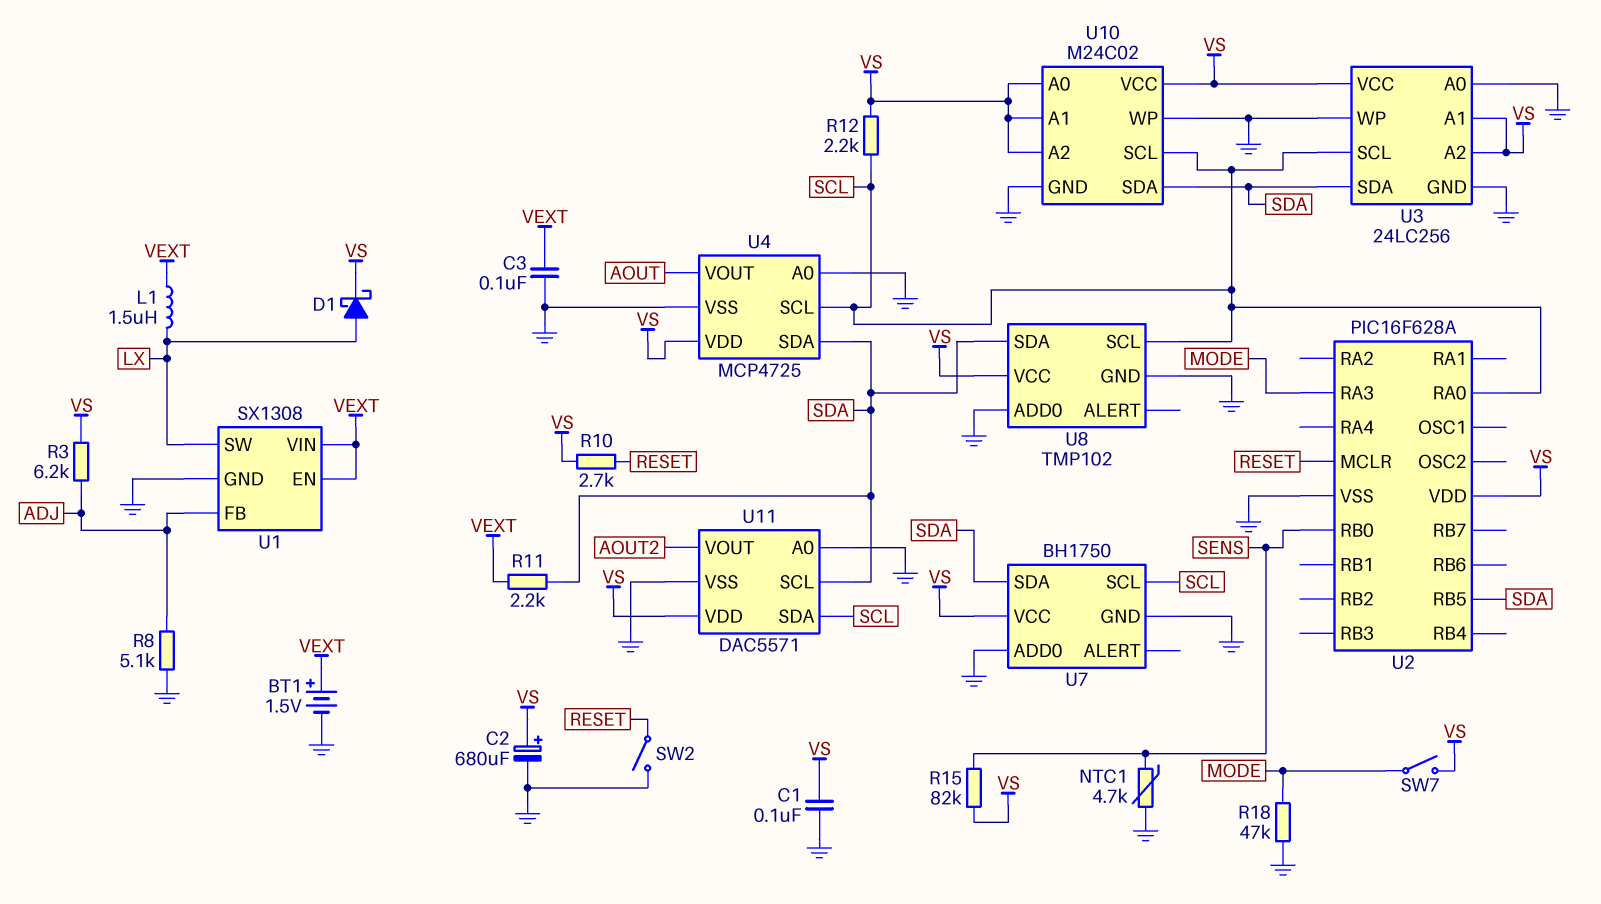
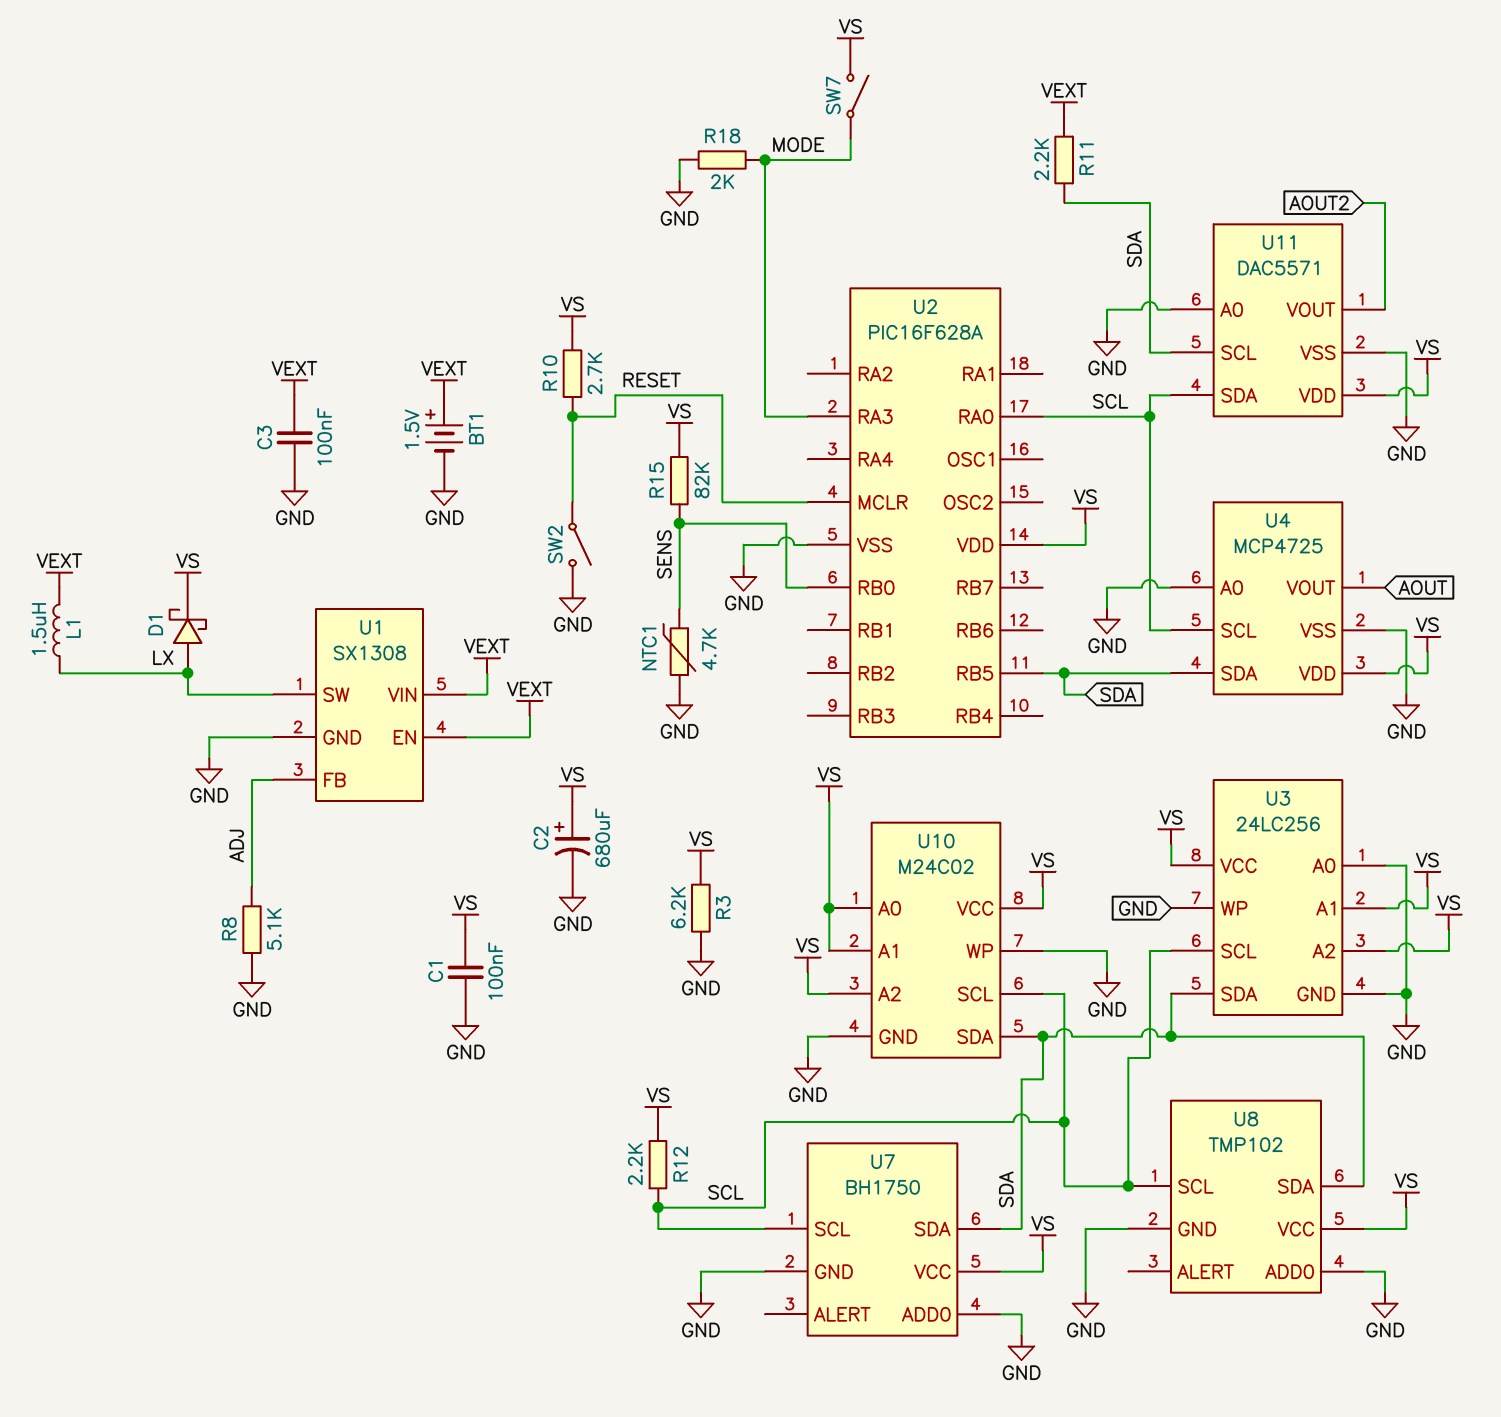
R3: 6.2k (ADJ, VS) -> 6.2k (GND, VS)
R18: 47k (GND, MODE) -> 2k (GND, MODE)

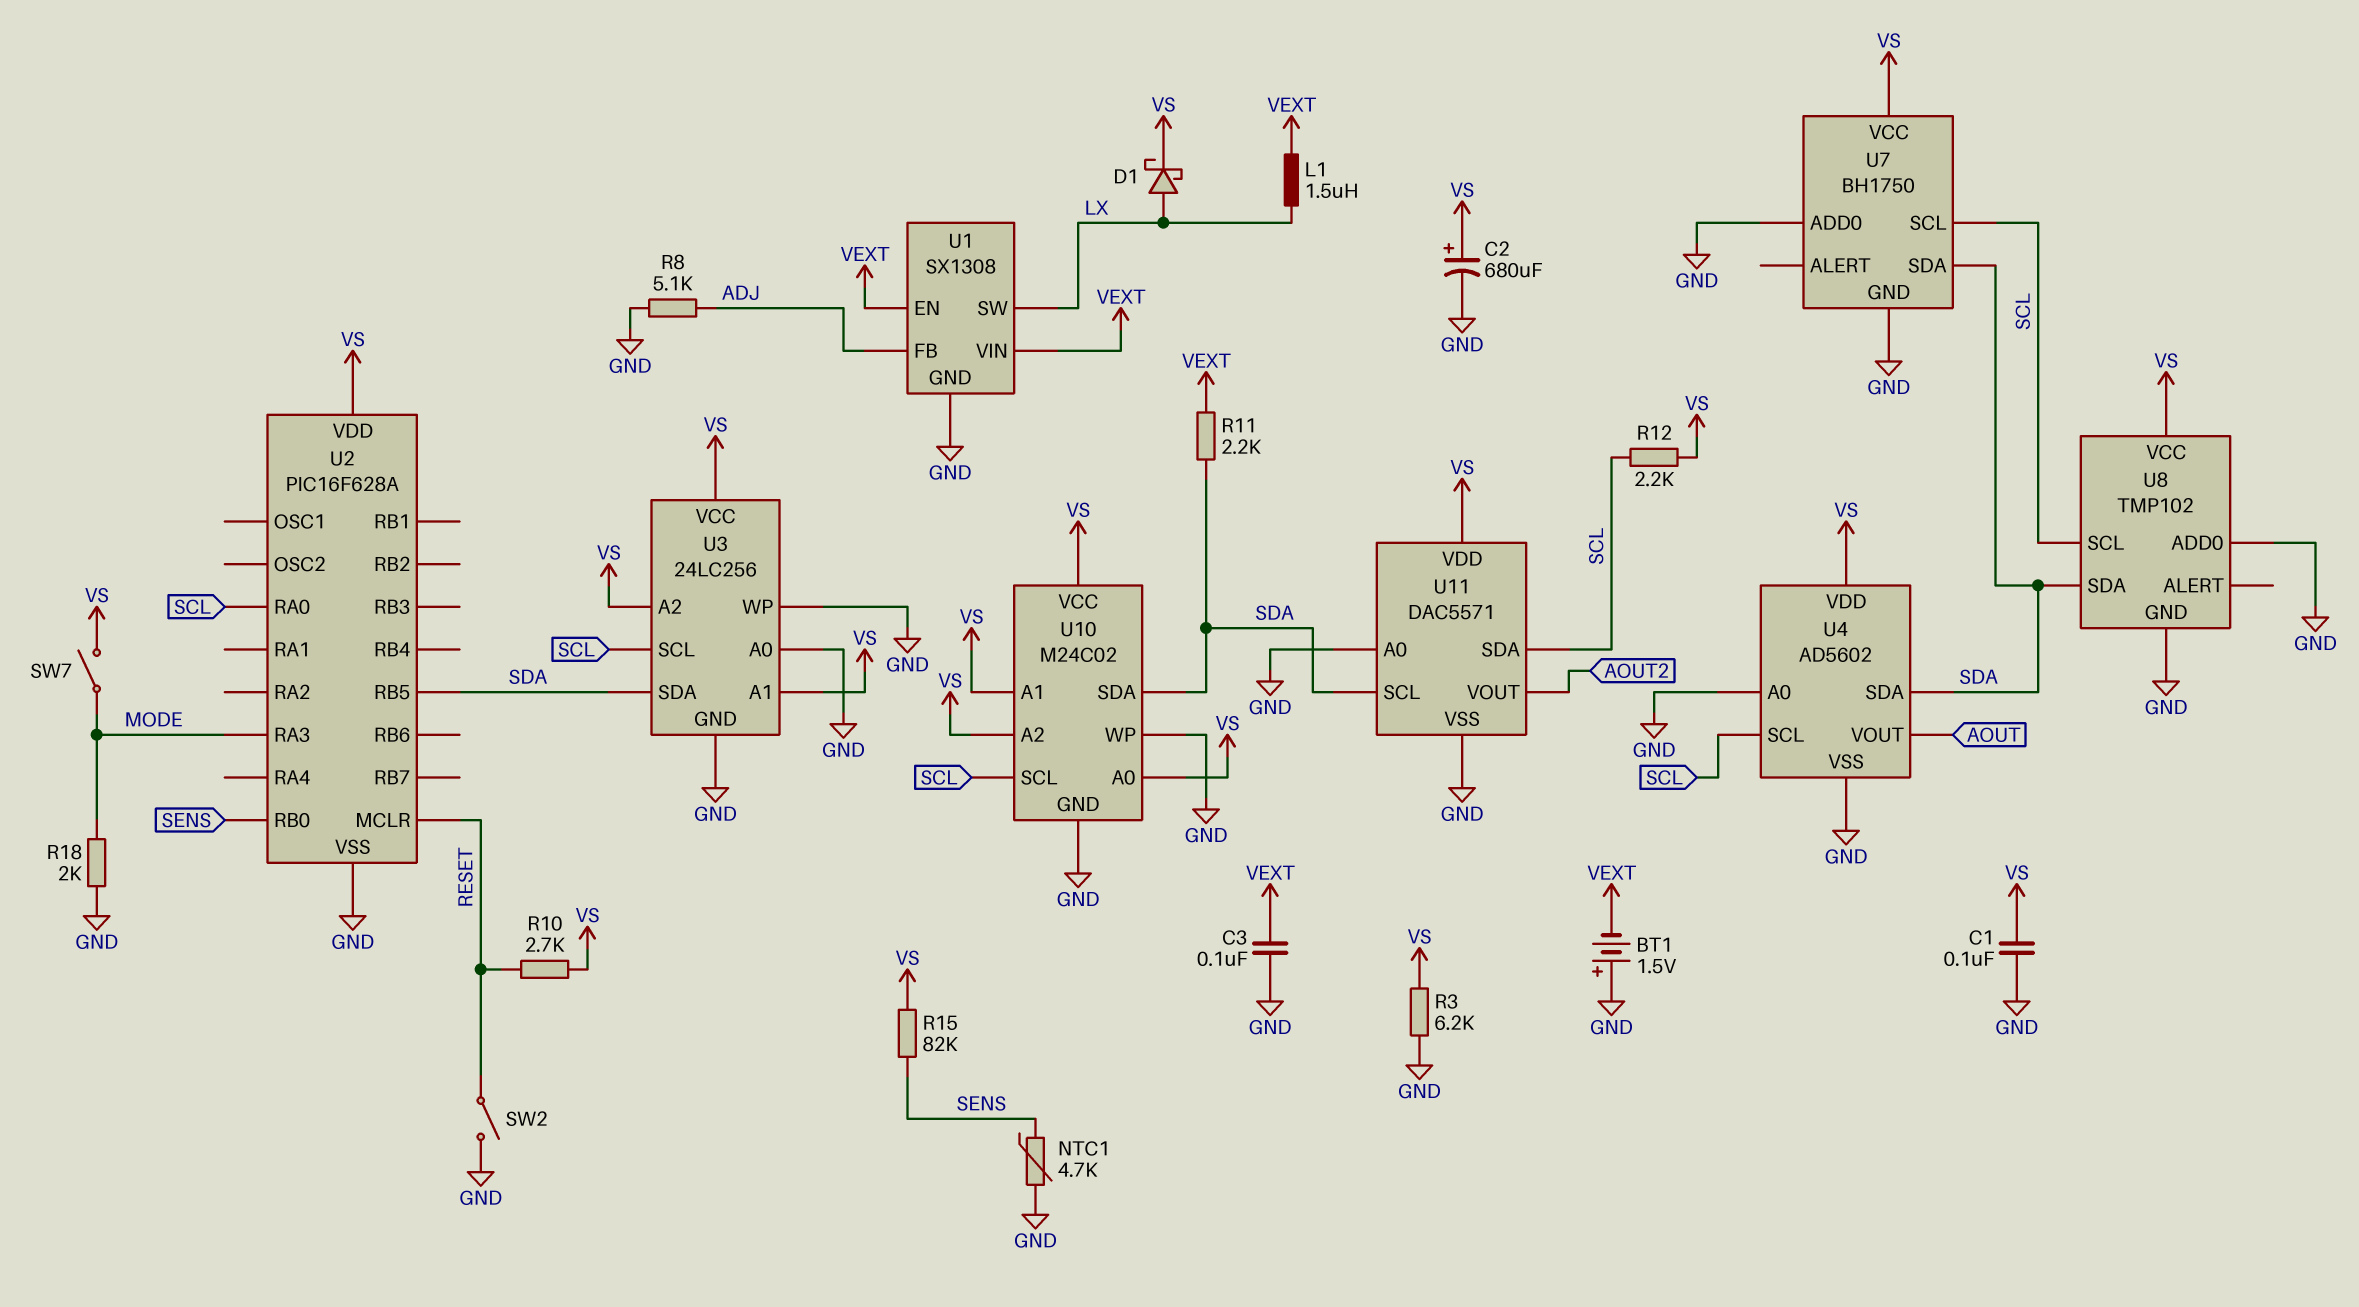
BT1: 1.5V (plus VEXT, minus GND) -> 1.5V (plus GND, minus VEXT)
U4: MCP4725 -> AD5602

